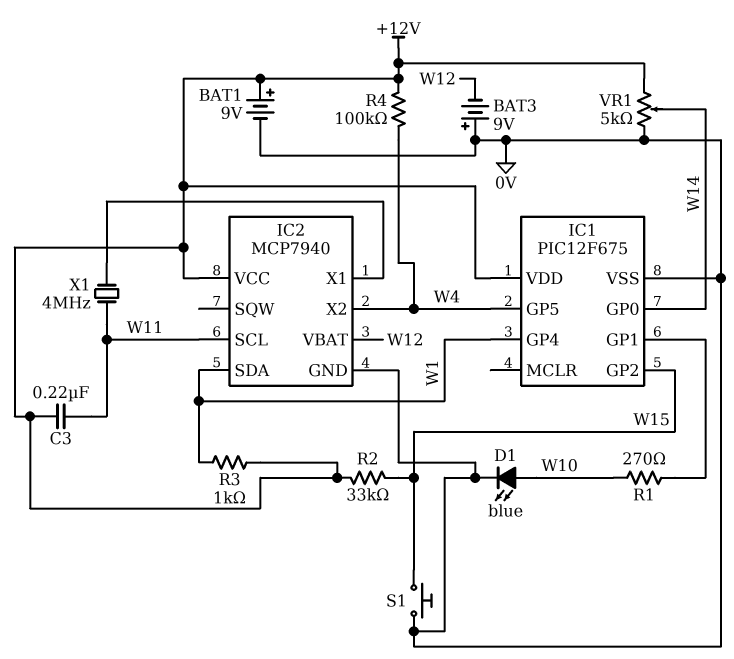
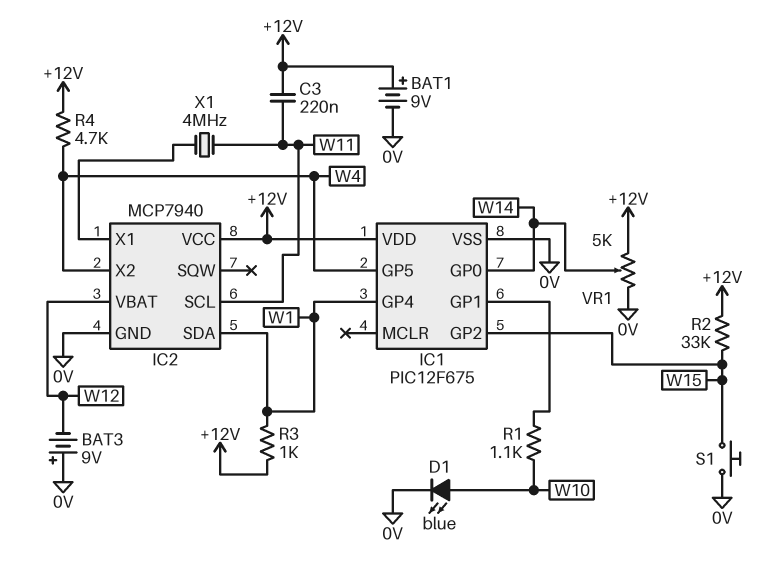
R1: 270 (IC1/GP1, W10) -> 1.1k (IC1/GP1, W10)
R4: 100k (+12V, W4) -> 4.7k (+12V, W4)

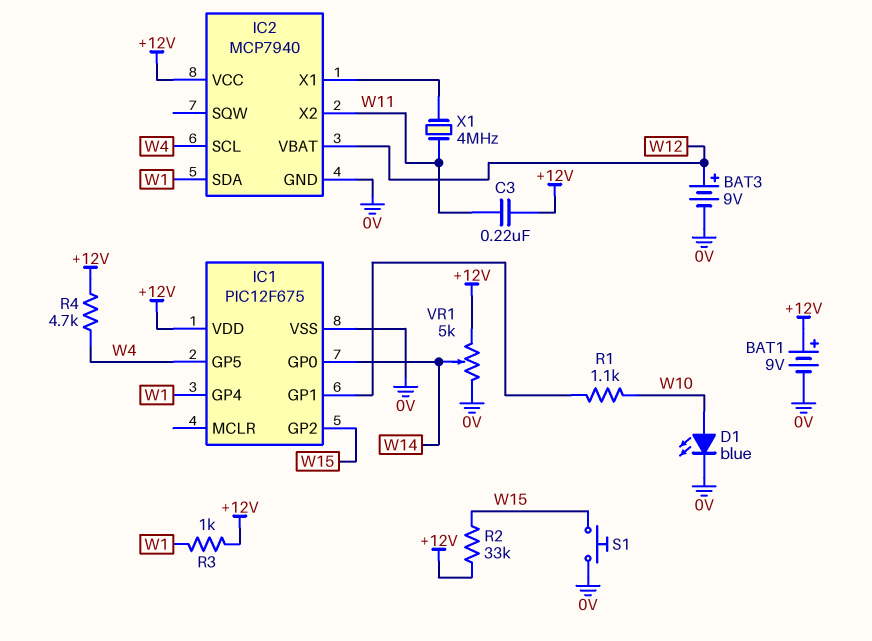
BAT3: 9V (plus 0V, minus W12) -> 9V (plus W12, minus 0V)
IC2 pin SCL: W11 -> W4
IC2 pin X2: W4 -> W11

